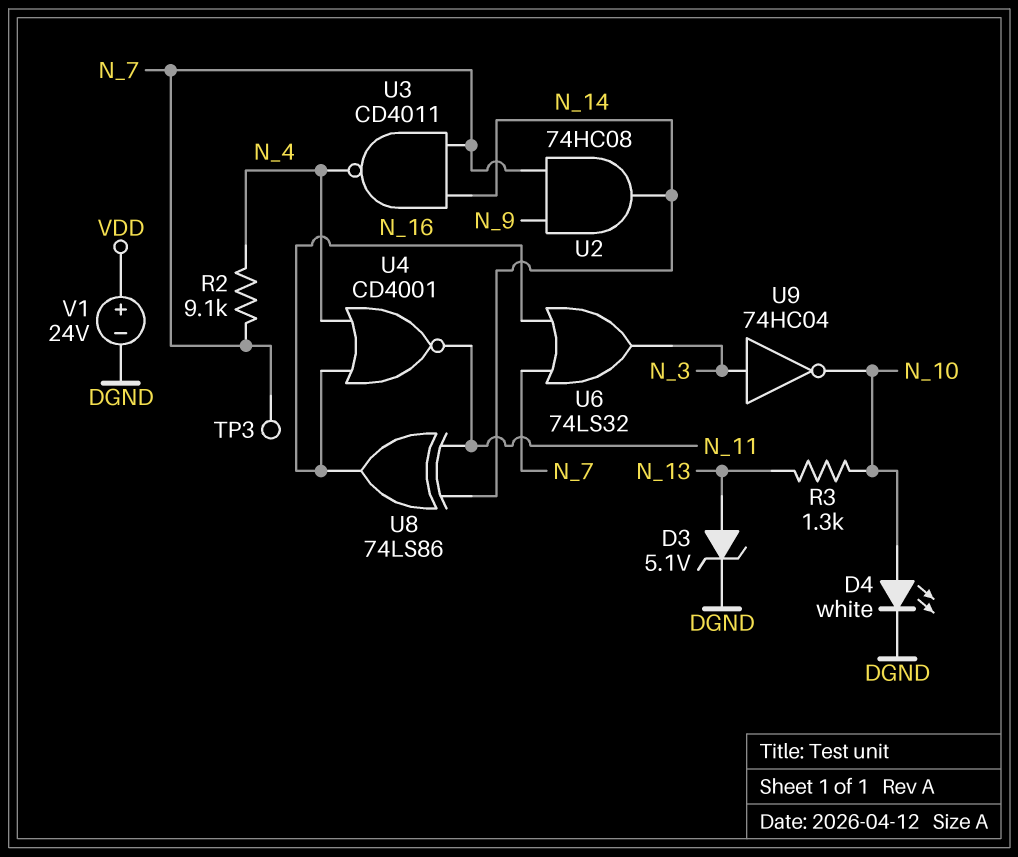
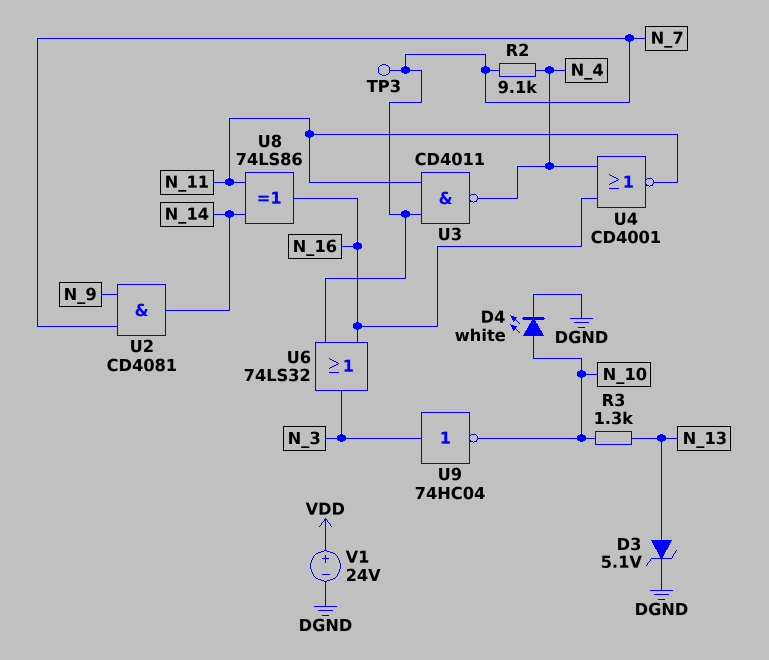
U2: AND 74HC08 (in N_7, in N_9, out N_14) -> AND CD4081 (in N_7, in N_9, out N_14)
U3: NAND CD4011 (in N_7, in N_14, out N_4) -> NAND CD4011 (in N_7, in N_11, out N_4)

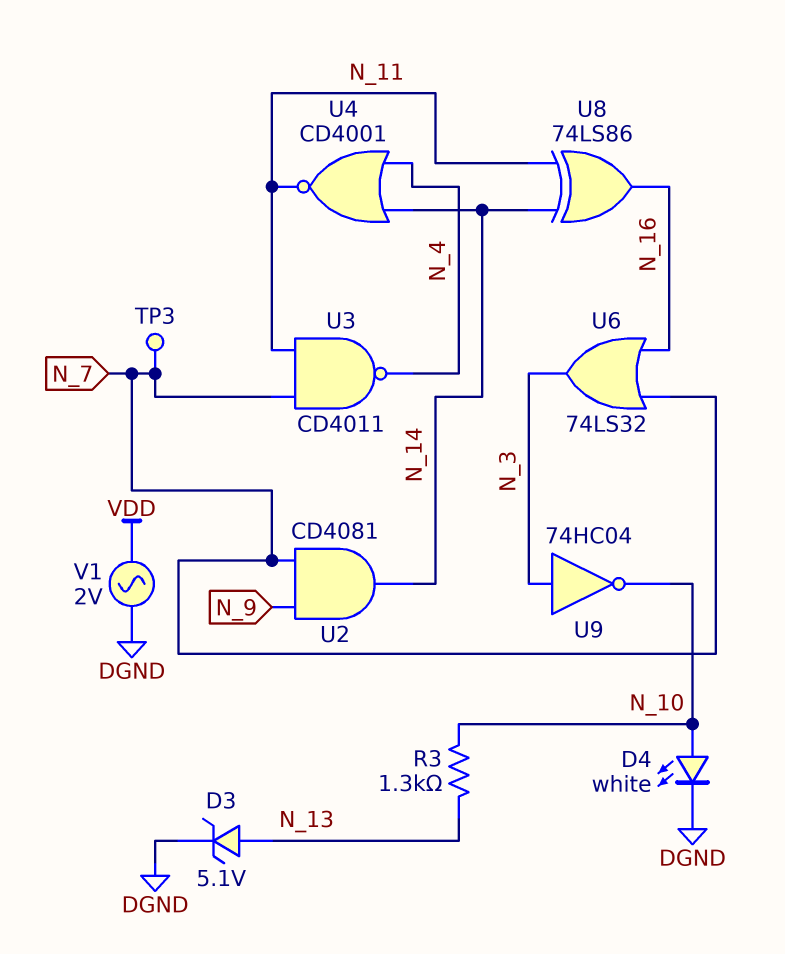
R2: 9.1k (N_4, N_7) -> none
U4: NOR CD4001 (in N_4, in N_16, out N_11) -> NOR CD4001 (in N_4, in N_14, out N_11)
V1: 24V (plus VDD, minus DGND) -> AC 2V (DGND, VDD)

